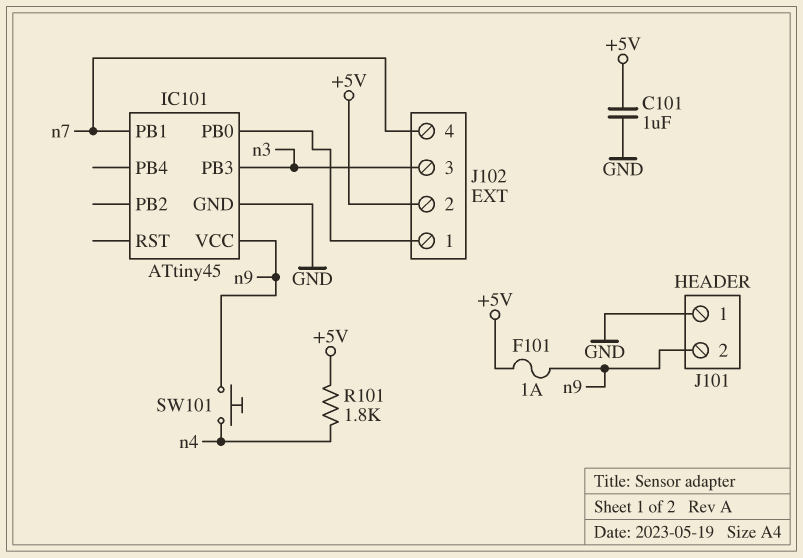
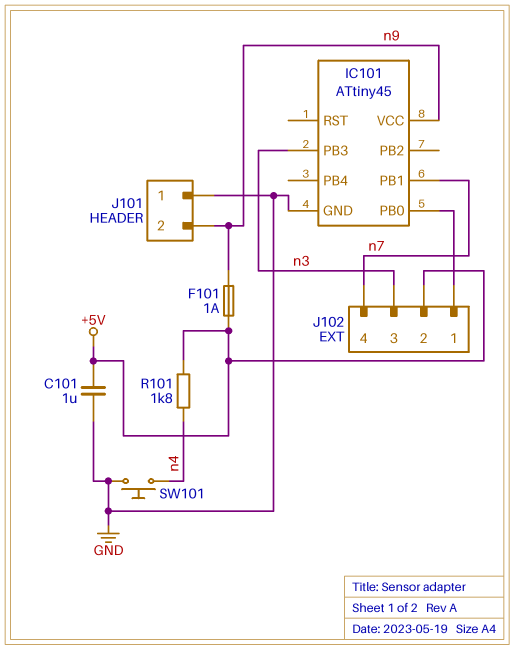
SW101: button (n4, n9) -> button (GND, n4)

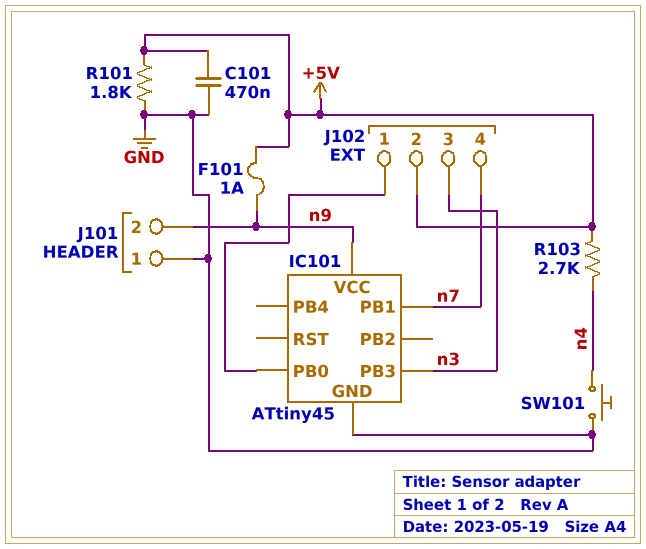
C101: 1uF (+5V, GND) -> 470nF (+5V, GND)
R101: 1.8k (+5V, n4) -> 1.8k (+5V, GND)
R103: none -> 2.7k (+5V, n4)

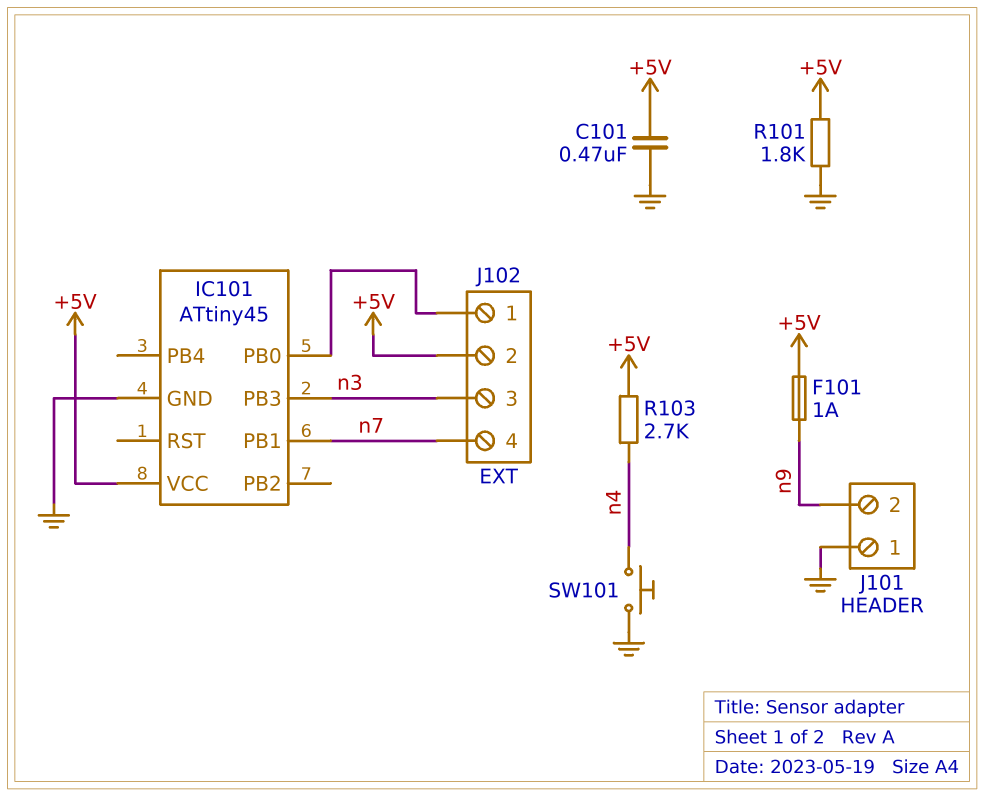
IC101 pin VCC: n9 -> +5V

